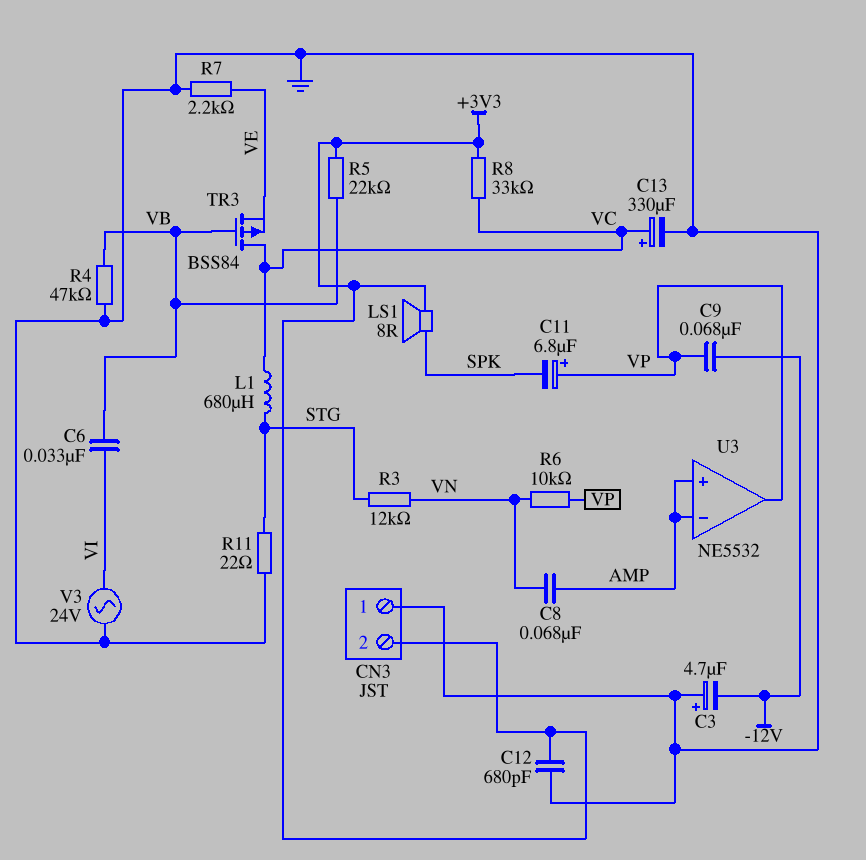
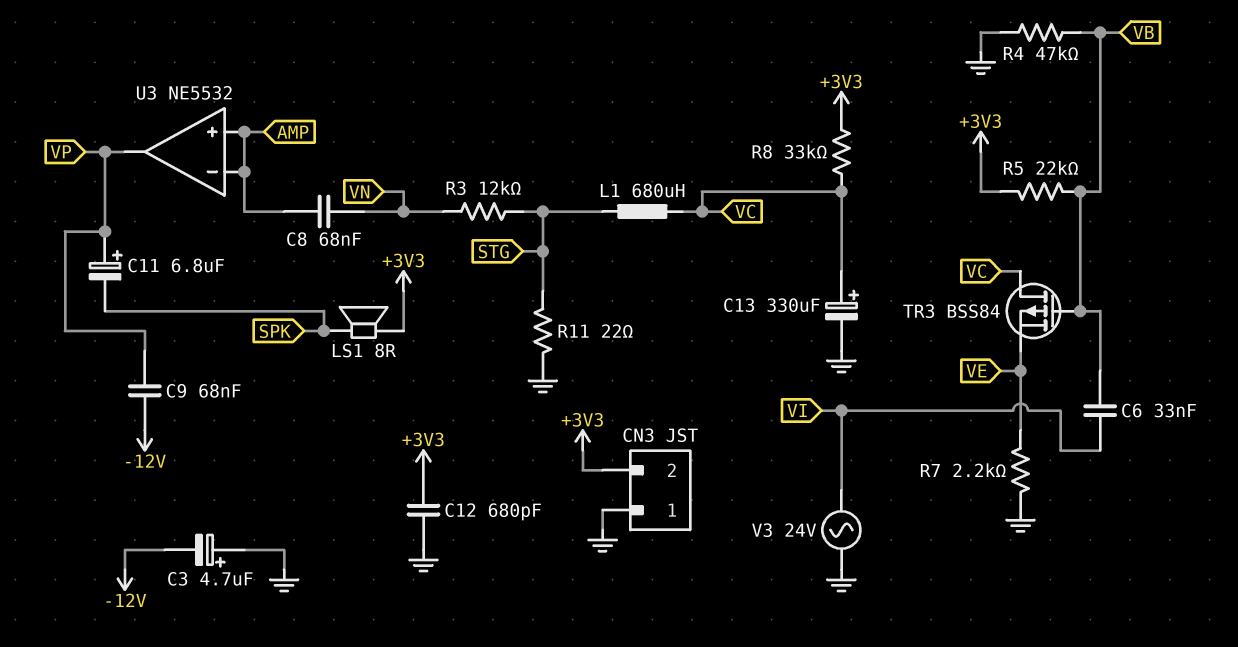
R6: 10k (VN, VP) -> none

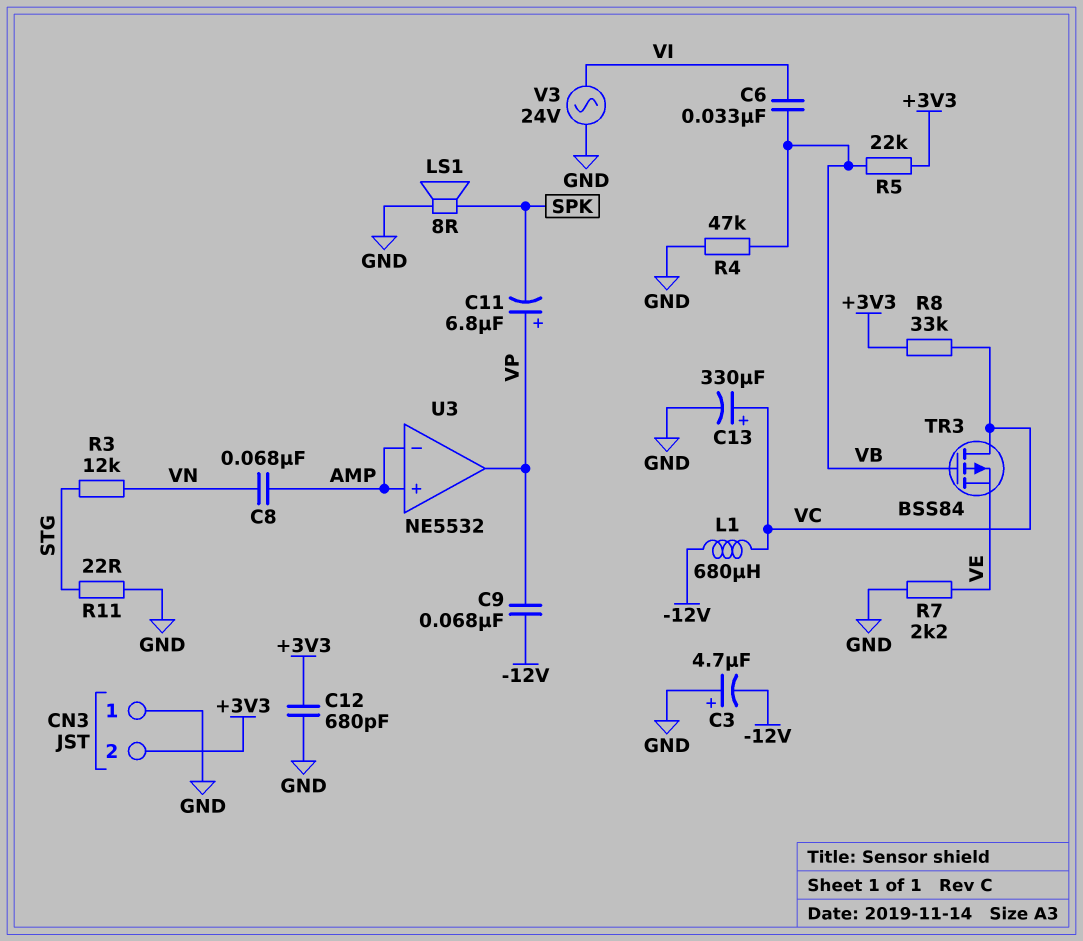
L1: 680uH (STG, VC) -> 680uH (-12V, VC)
LS1: speaker 8R (+3V3, SPK) -> speaker 8R (GND, SPK)

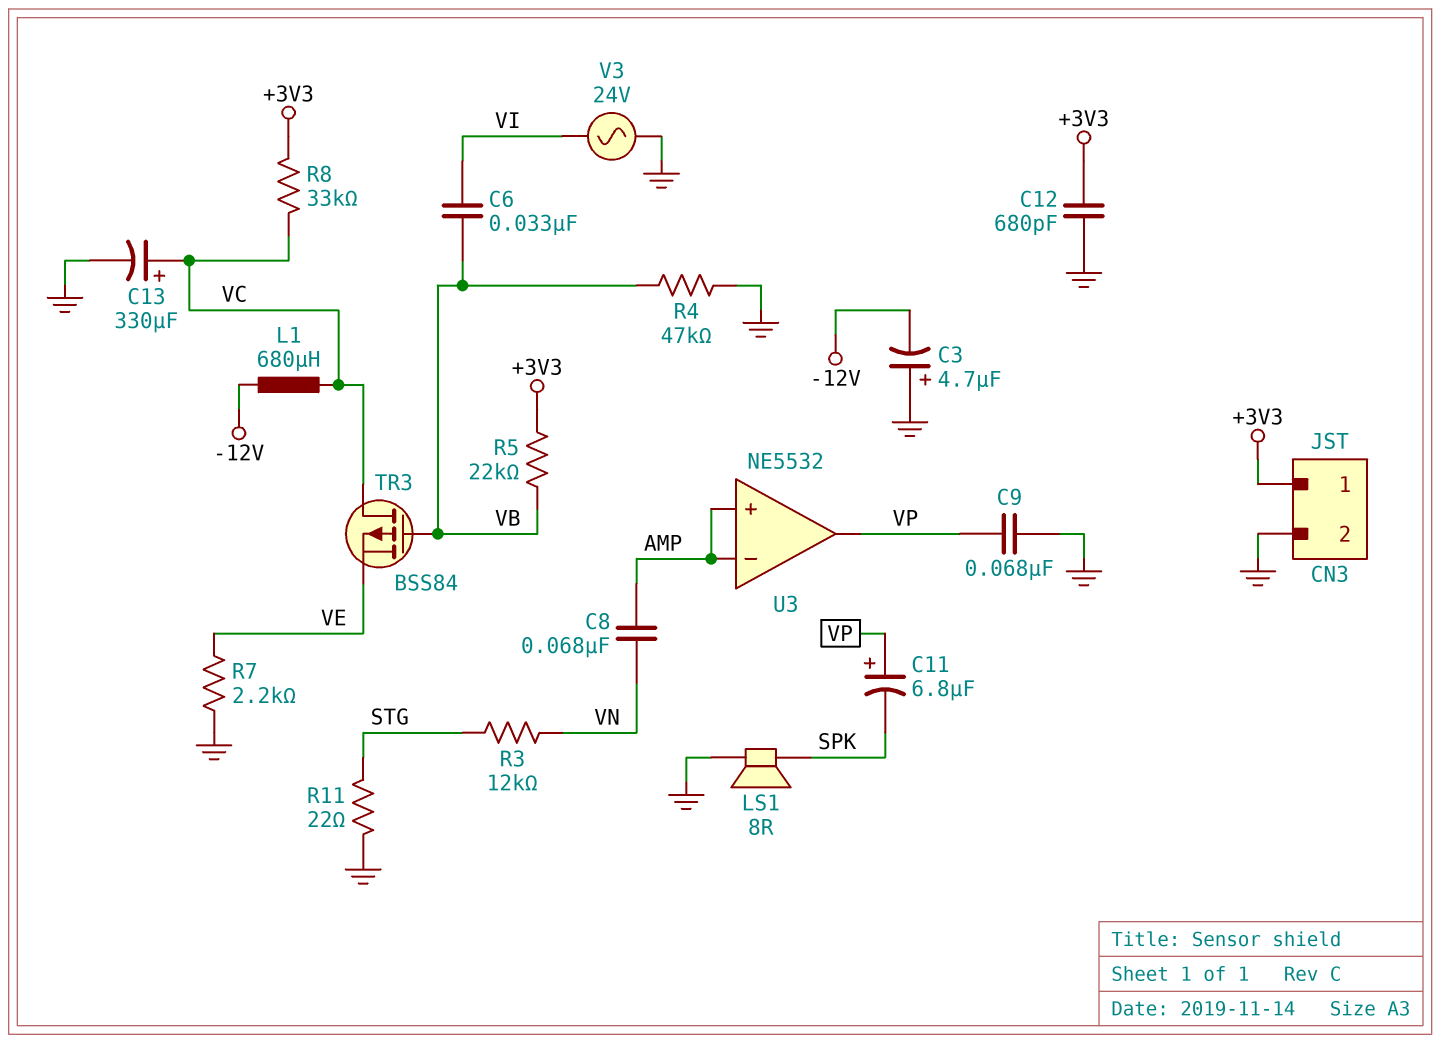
C9: 68nF (-12V, VP) -> 68nF (GND, VP)
CN3 pin 1: GND -> +3V3
CN3 pin 2: +3V3 -> GND

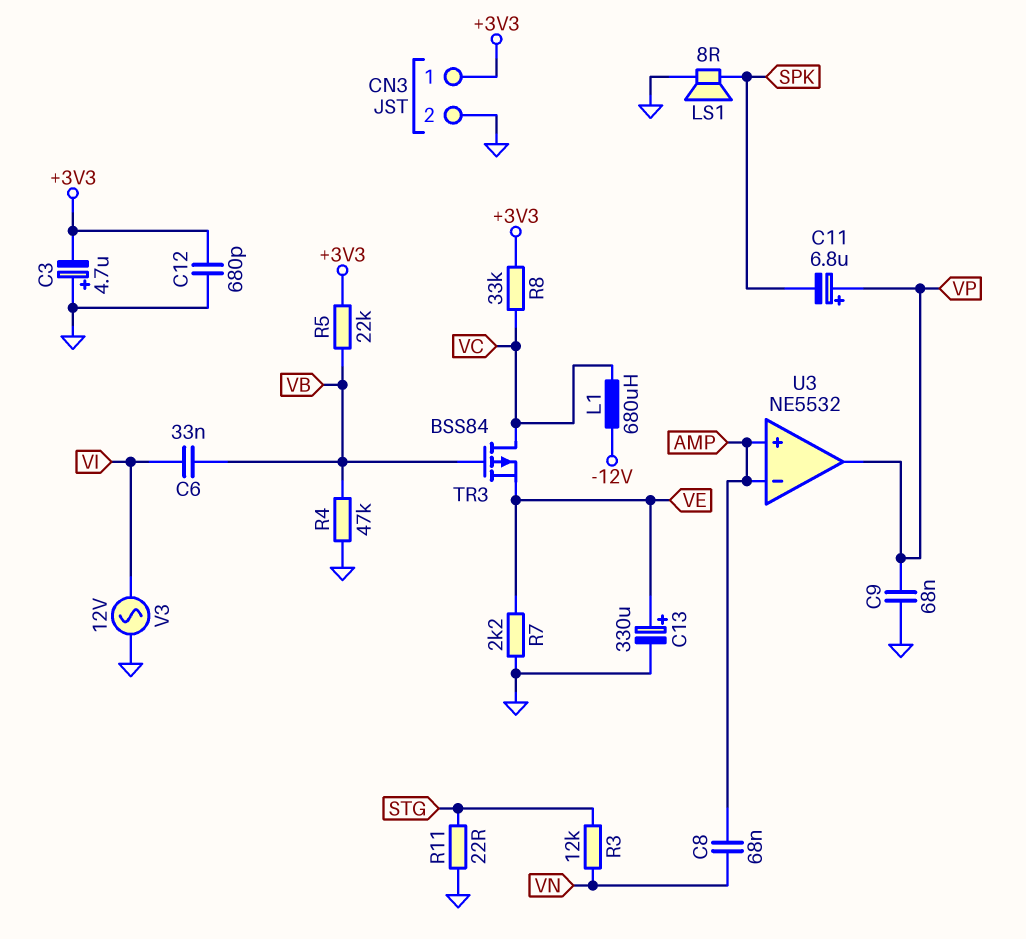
C3: 4.7uF (plus GND, minus -12V) -> 4.7uF (plus GND, minus +3V3)
C13: 330uF (plus VC, minus GND) -> 330uF (plus VE, minus GND)
V3: AC 24V (GND, VI) -> AC 12V (GND, VI)

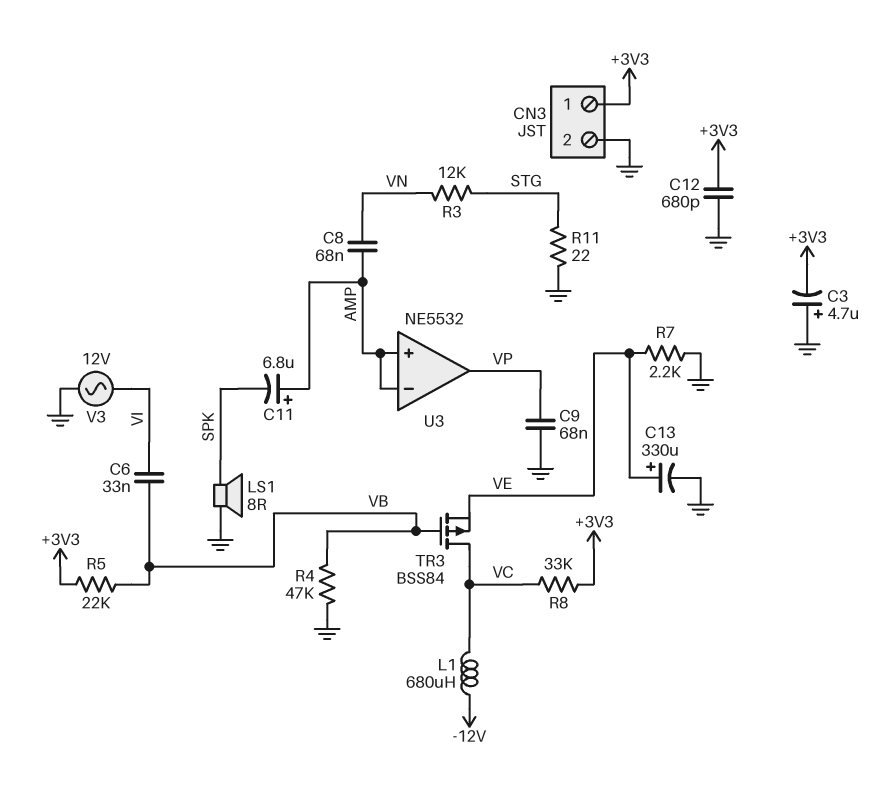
C11: 6.8uF (plus VP, minus SPK) -> 6.8uF (plus AMP, minus SPK)

